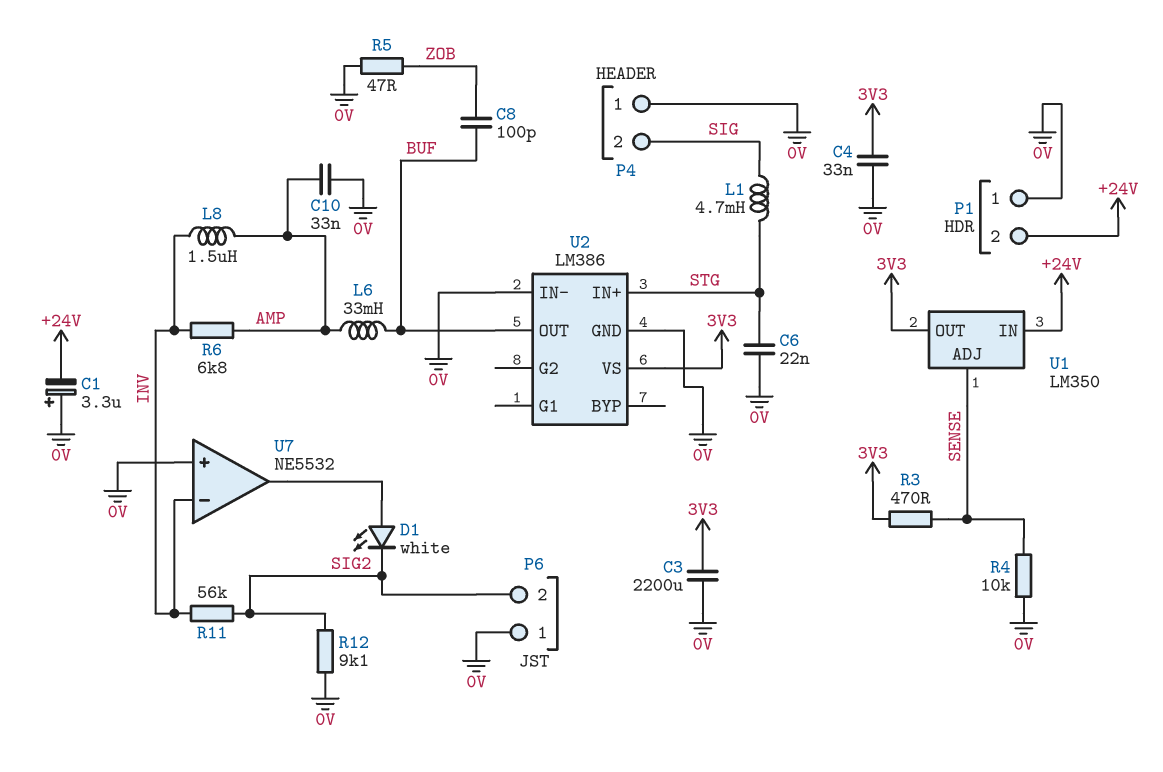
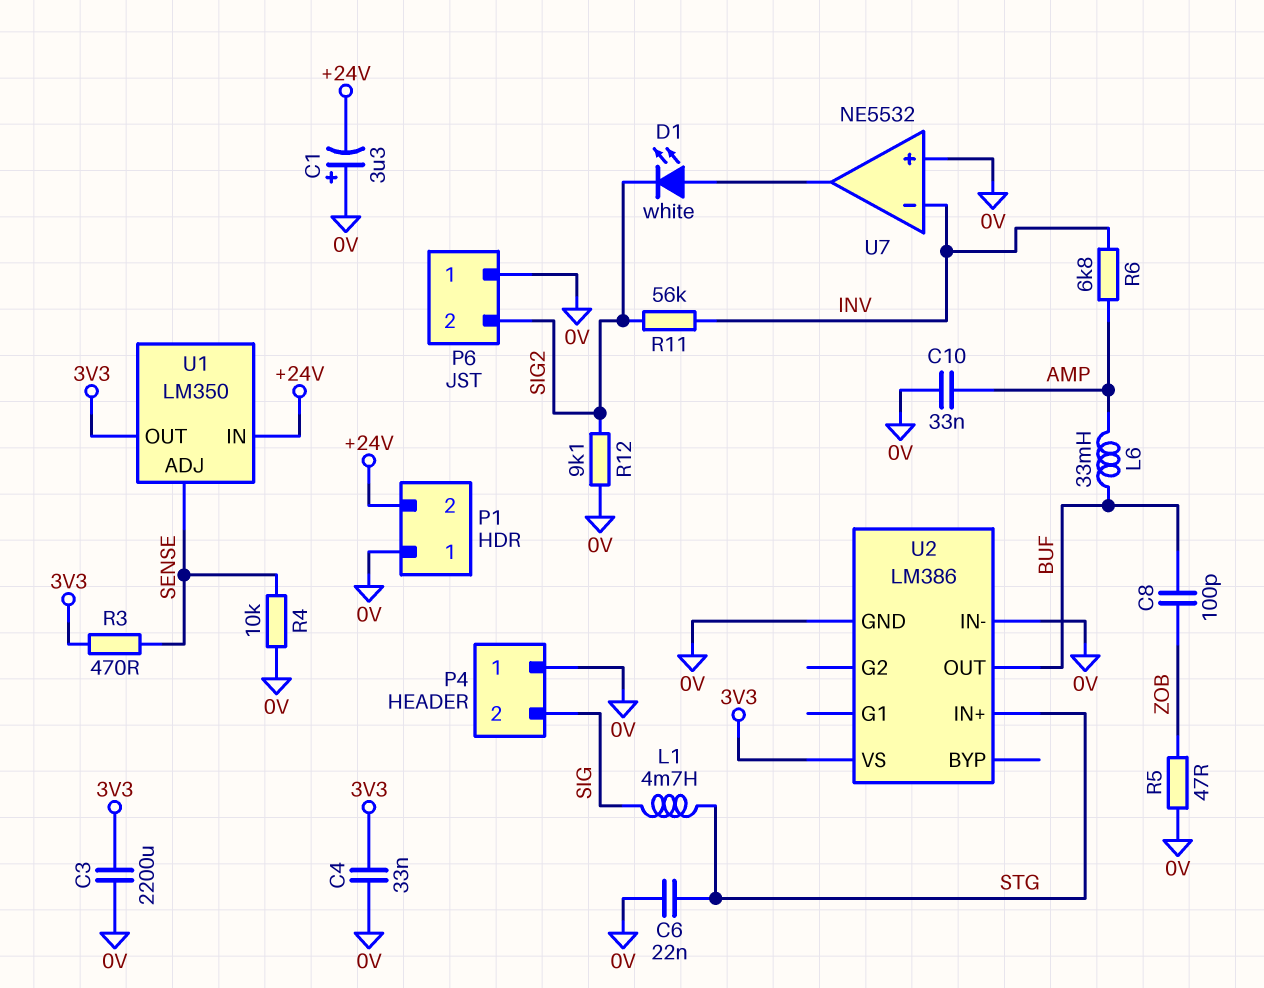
L8: 1.5uH (AMP, INV) -> none

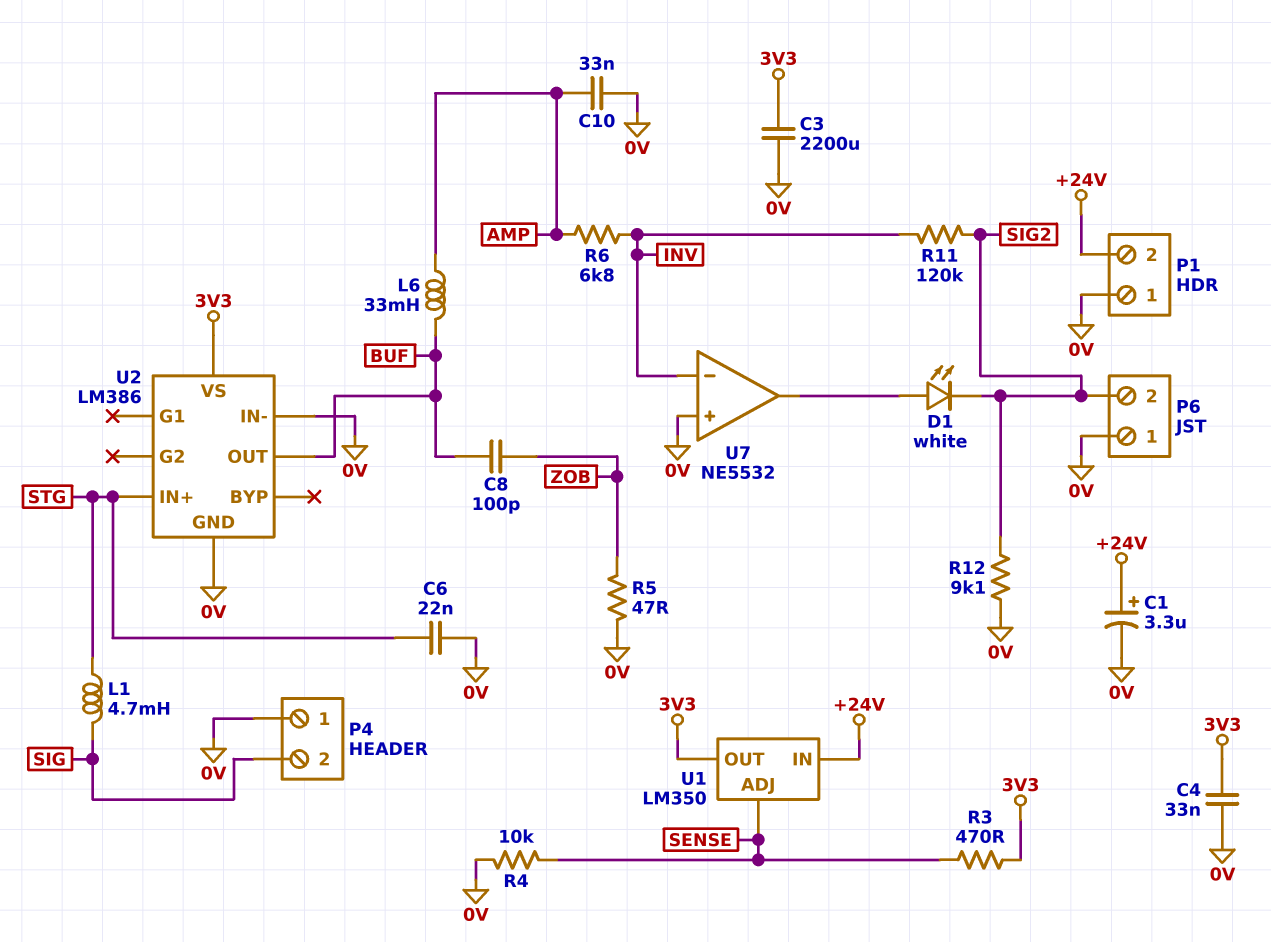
C1: 3.3uF (plus 0V, minus +24V) -> 3.3uF (plus +24V, minus 0V)
R11: 56k (INV, SIG2) -> 120k (INV, SIG2)

